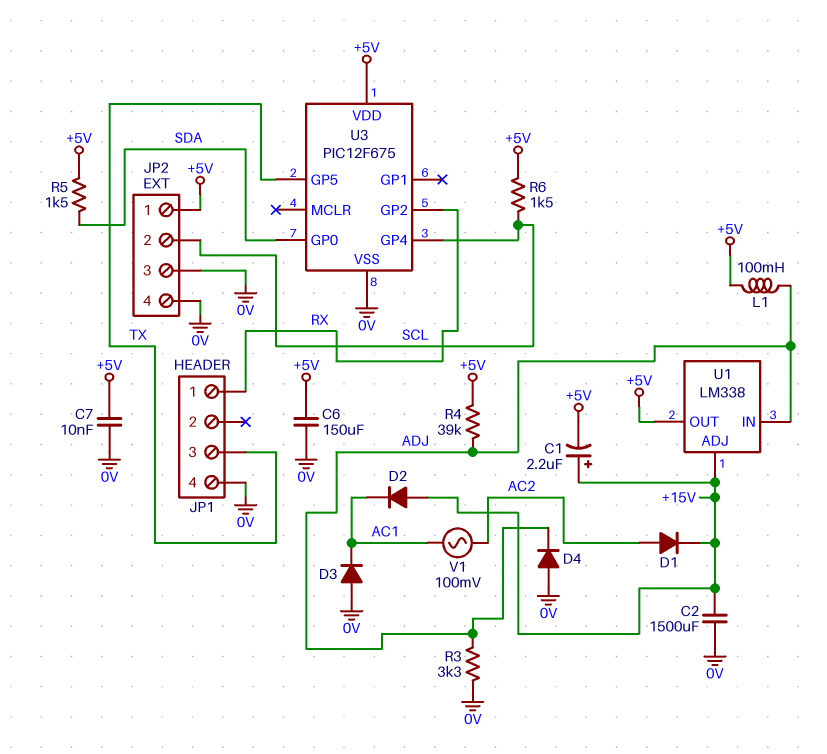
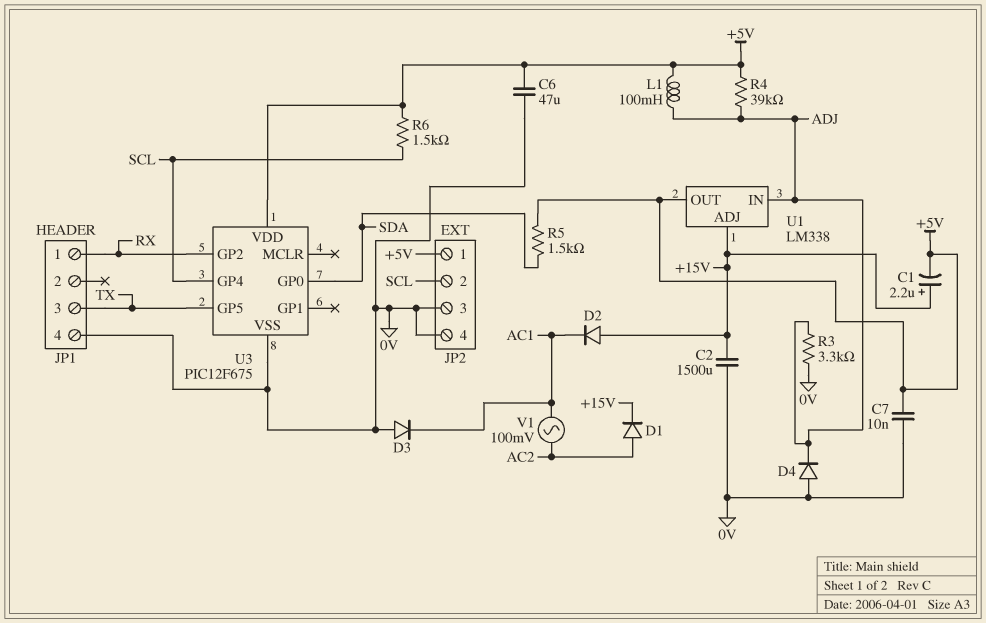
C6: 150uF (+5V, 0V) -> 47uF (+5V, 0V)

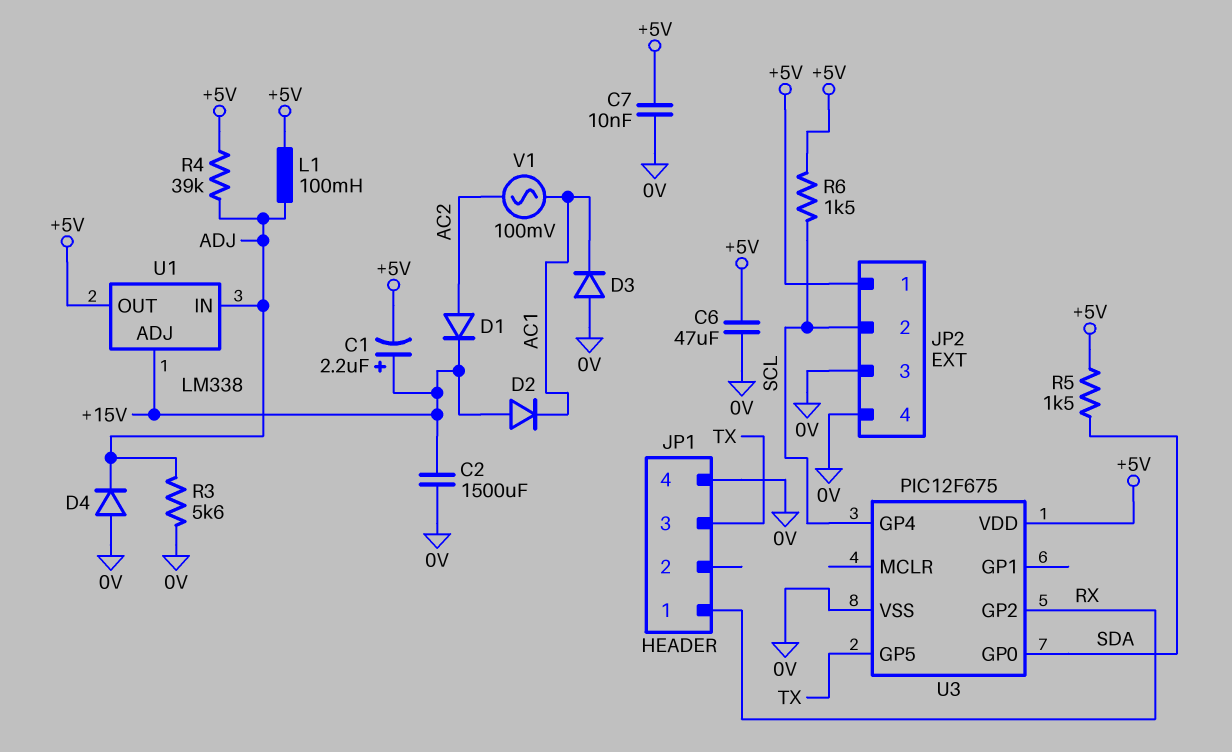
R3: 3.3k (0V, ADJ) -> 5.6k (0V, ADJ)

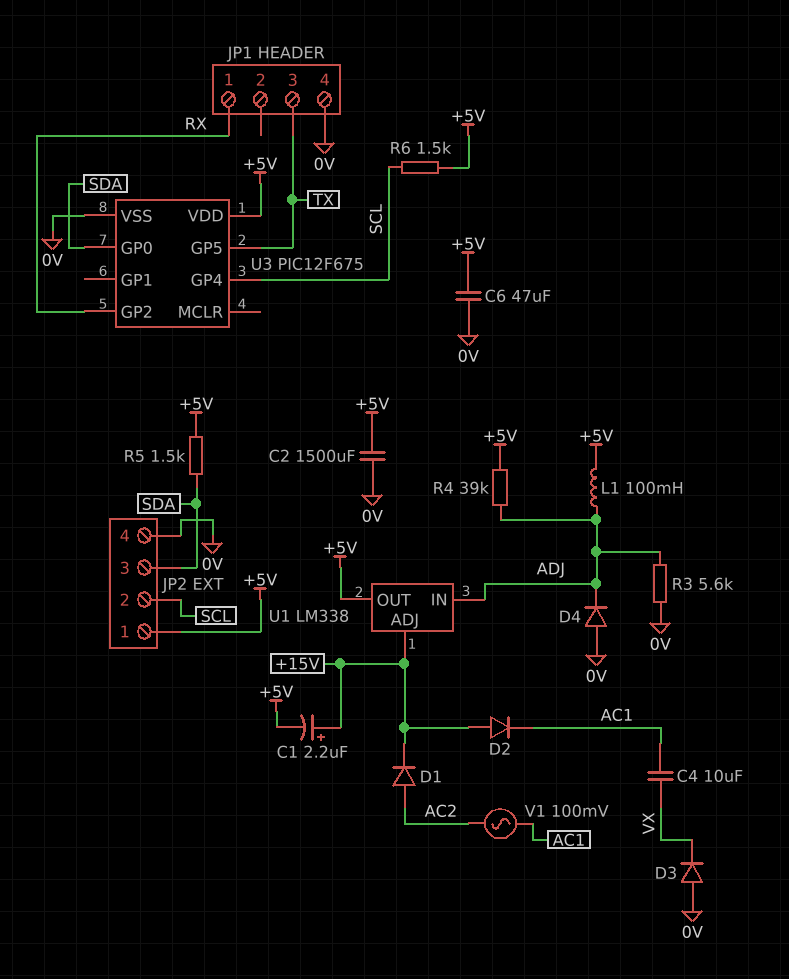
C2: 1500uF (+15V, 0V) -> 1500uF (+5V, 0V)
C4: none -> 10uF (AC1, VX)
C7: 10nF (+5V, 0V) -> none
D3: diode (A 0V, K AC1) -> diode (A 0V, K VX)
JP2 pin 3: 0V -> SDA

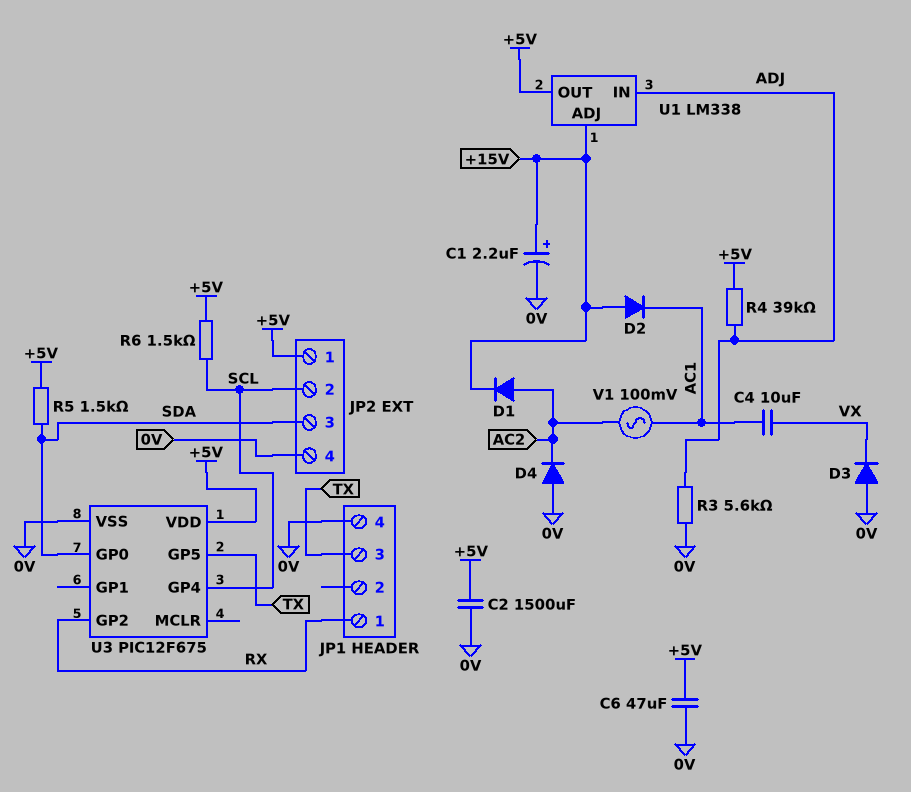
C1: 2.2uF (plus +15V, minus +5V) -> 2.2uF (plus +15V, minus 0V)
D4: diode (A 0V, K ADJ) -> diode (A 0V, K AC2)
L1: 100mH (+5V, ADJ) -> none

